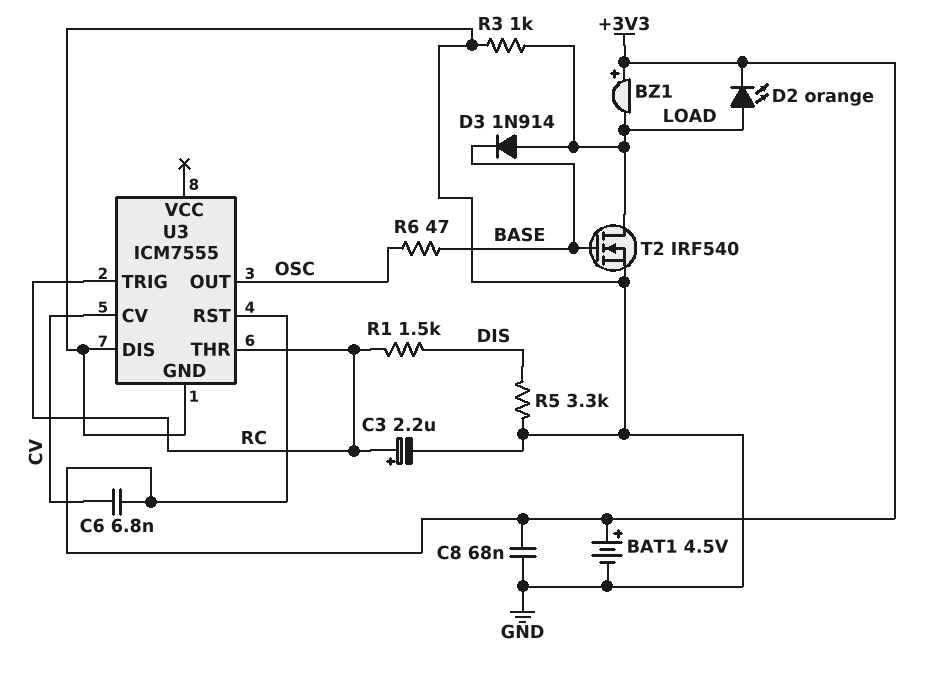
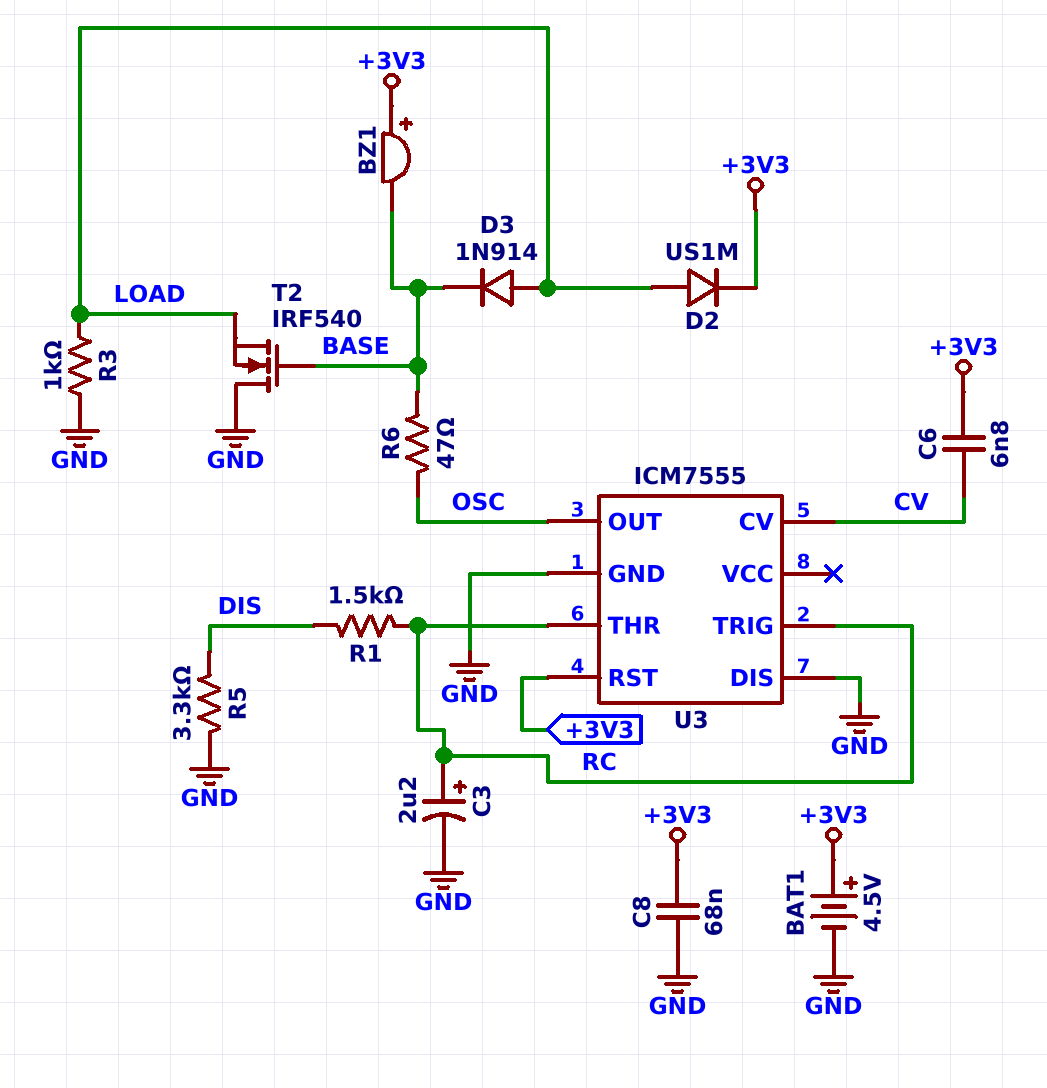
BZ1: buzzer (plus +3V3, minus LOAD) -> buzzer (plus +3V3, minus BASE)
D2: LED orange (A LOAD, K +3V3) -> diode US1M (A LOAD, K +3V3)
T2: NMOS IRF540 (G BASE, D LOAD, S GND) -> NMOS IRF540 (G BASE, D GND, S LOAD)

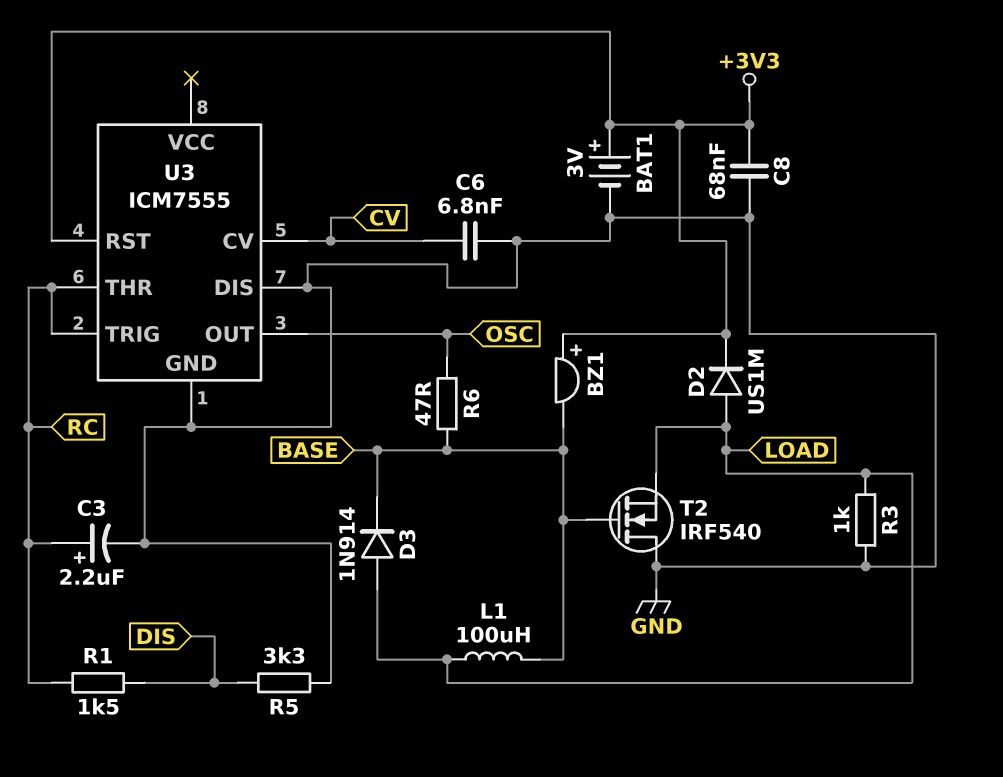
BAT1: 4.5V (plus +3V3, minus GND) -> 3V (plus +3V3, minus GND)
C6: 6.8nF (+3V3, CV) -> 6.8nF (CV, GND)
L1: none -> 100uH (BASE, LOAD)

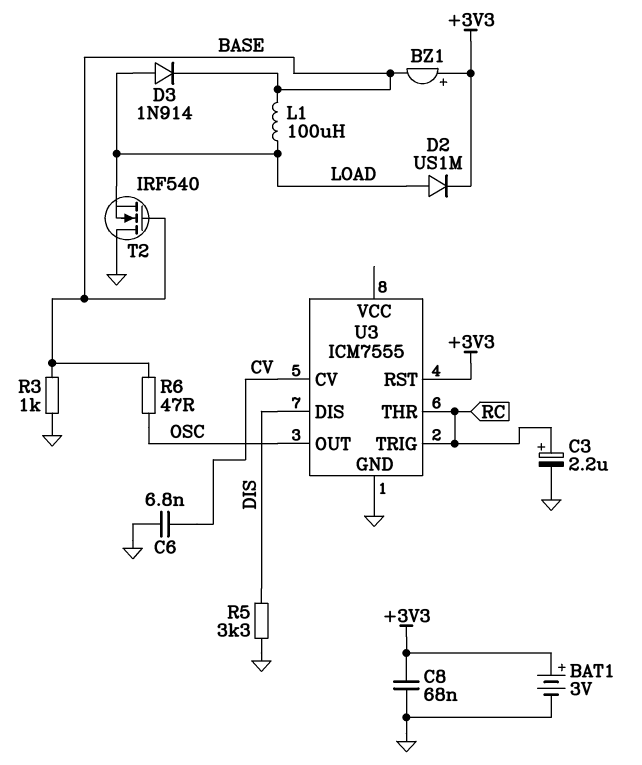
R1: 1.5k (DIS, RC) -> none
R3: 1k (GND, LOAD) -> 1k (BASE, GND)
U3 pin DIS: GND -> DIS

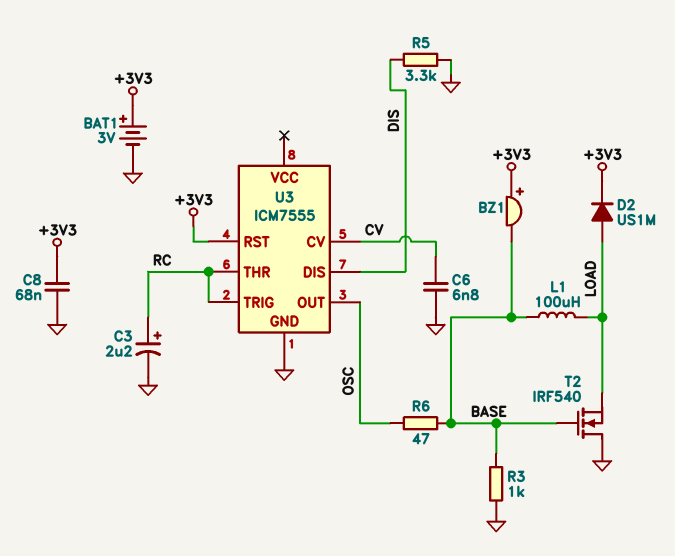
D3: diode 1N914 (A LOAD, K BASE) -> none

